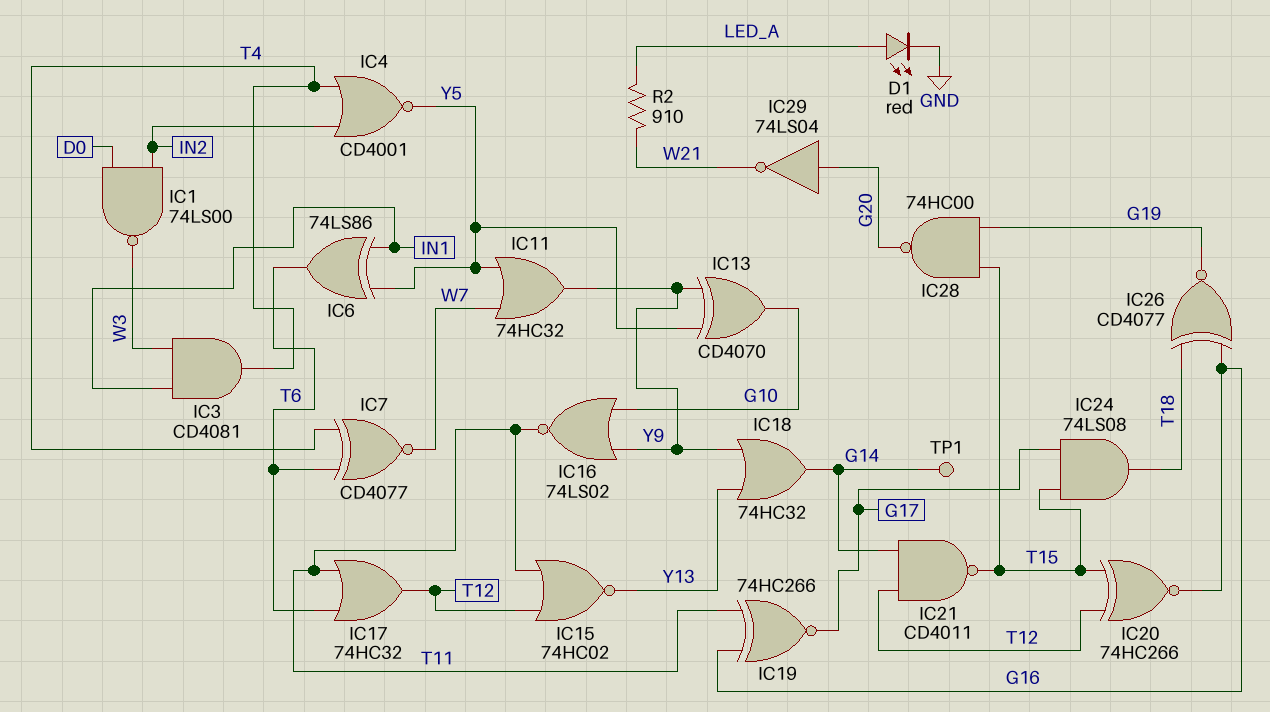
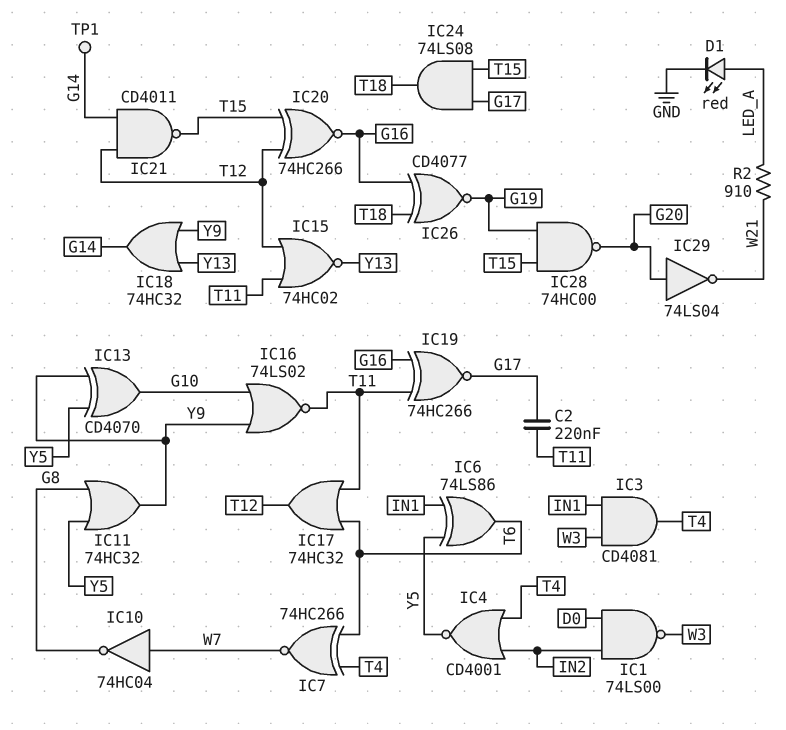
C2: none -> 220nF (G17, T11)
IC7: XNOR CD4077 (in T4, in T6, out W7) -> XNOR 74HC266 (in T4, in T6, out W7)
IC10: none -> NOT 74HC04 (in W7, out G8)
IC11: OR 74HC32 (in W7, in Y5, out Y9) -> OR 74HC32 (in G8, in Y5, out Y9)

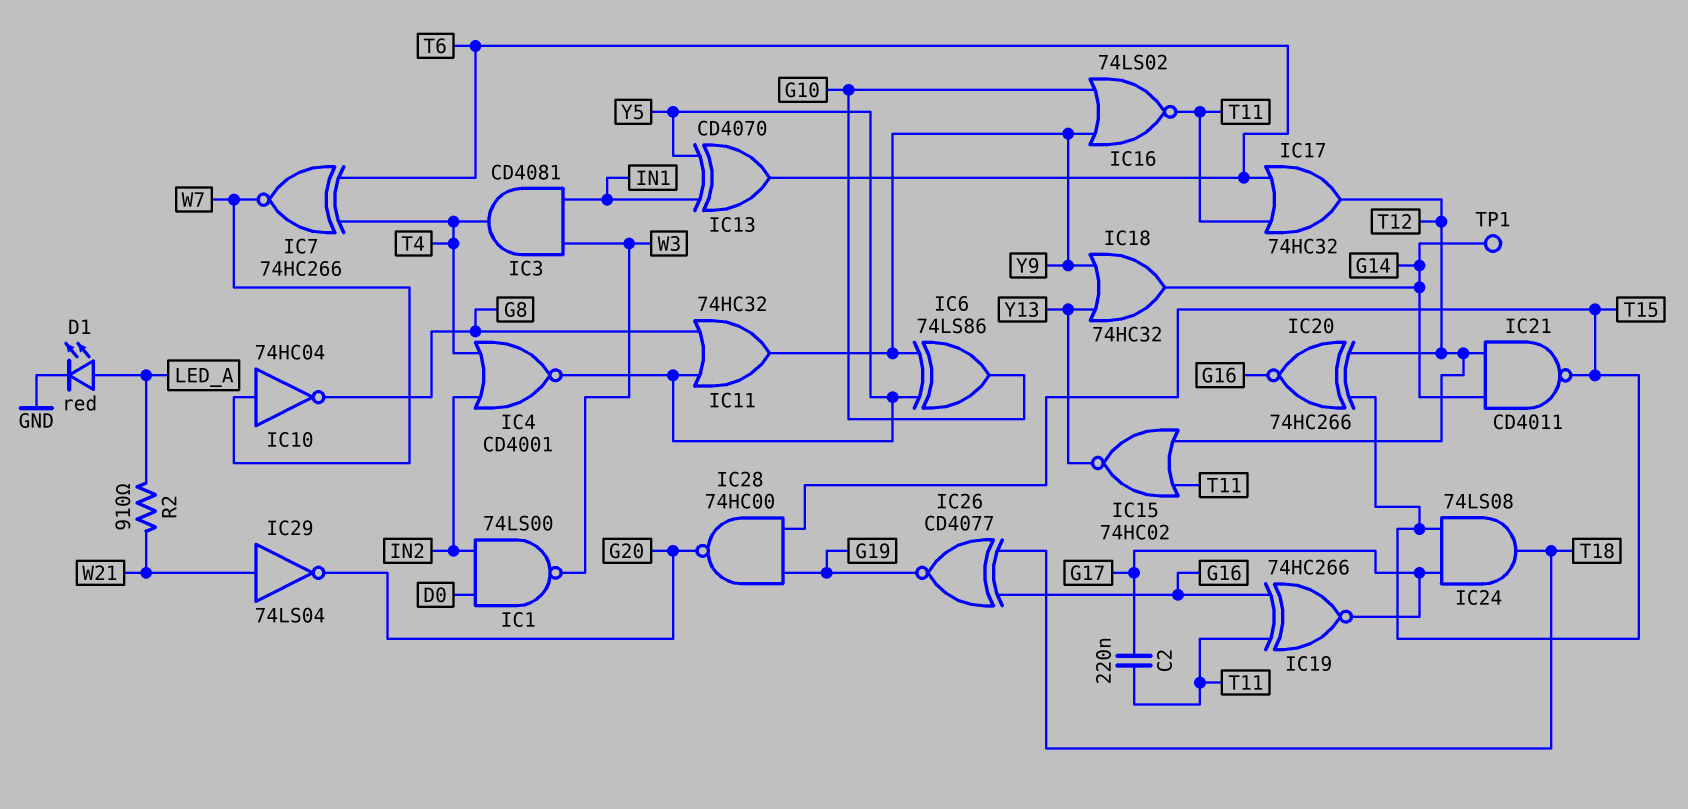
IC6: XOR 74LS86 (in IN1, in Y5, out T6) -> XOR 74LS86 (in Y5, in Y9, out G10)
IC13: XOR CD4070 (in Y5, in Y9, out G10) -> XOR CD4070 (in IN1, in Y5, out T6)
IC29: NOT 74LS04 (in G20, out W21) -> NOT 74LS04 (in W21, out G20)

